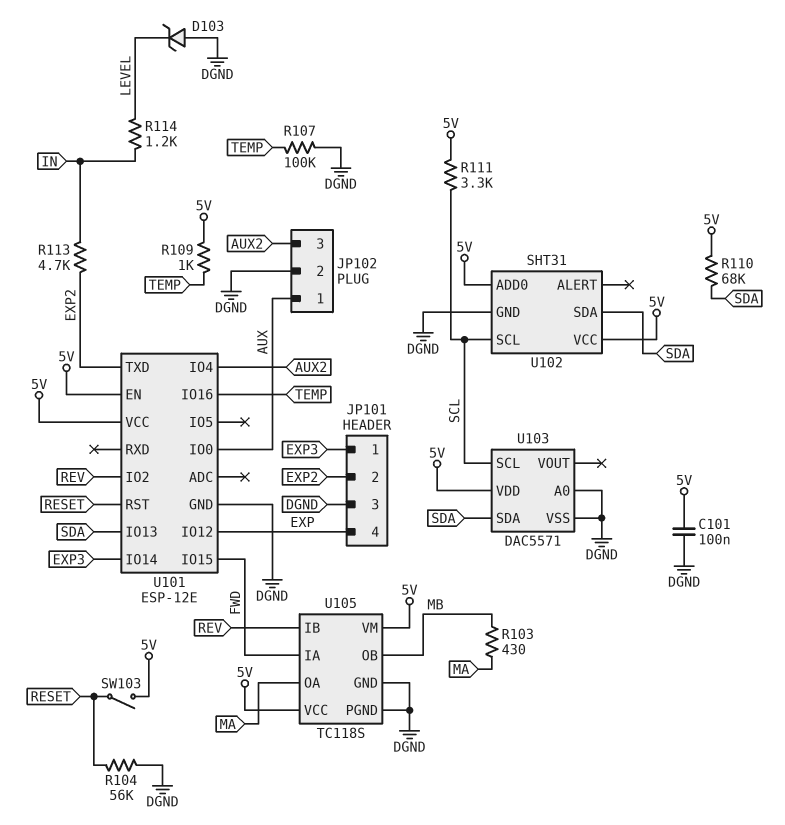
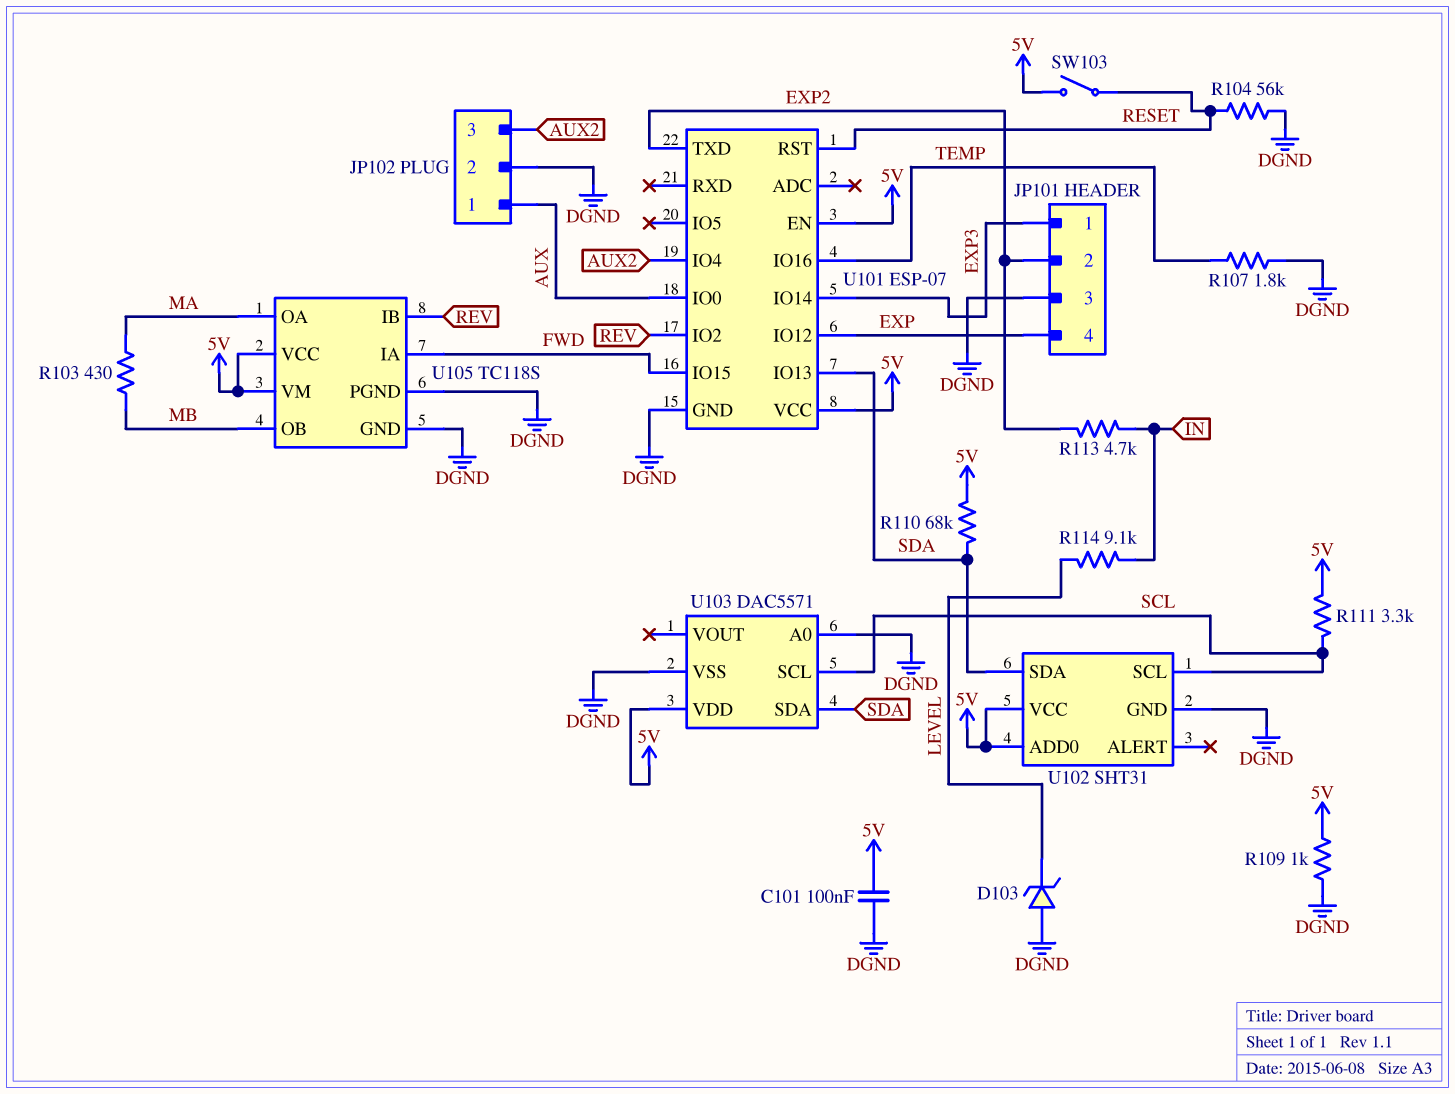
R107: 100k (DGND, TEMP) -> 1.8k (DGND, TEMP)
R109: 1k (5V, TEMP) -> 1k (5V, DGND)
R114: 1.2k (IN, LEVEL) -> 9.1k (IN, LEVEL)
U101: ESP-12E -> ESP-07

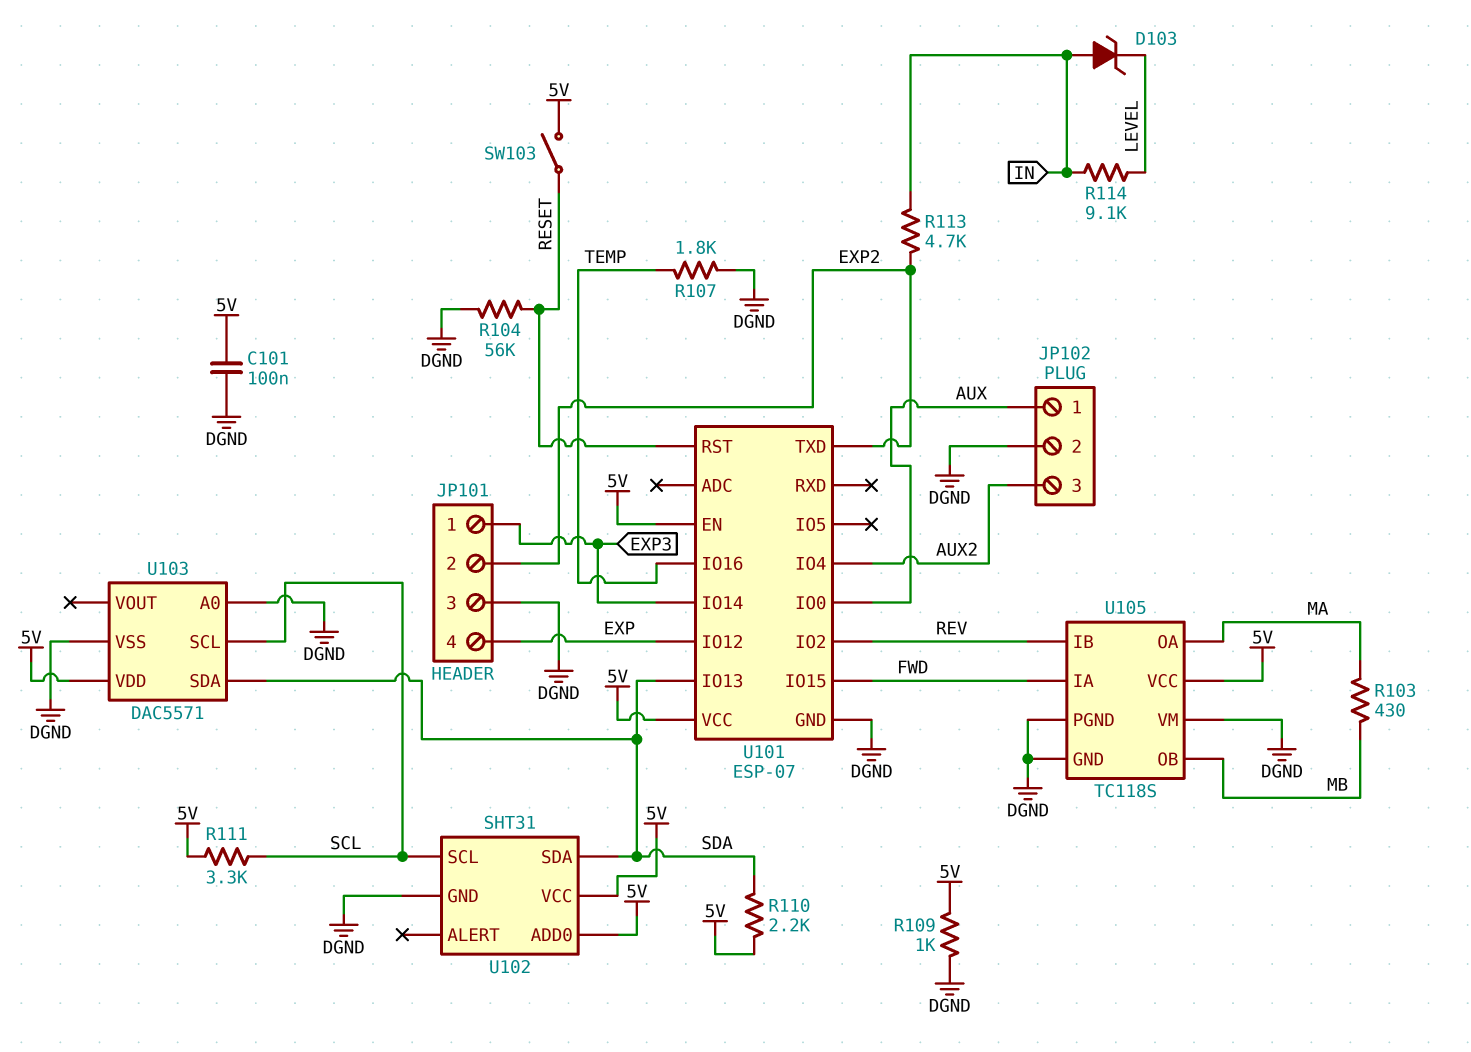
D103: zener (A DGND, K LEVEL) -> zener (A IN, K LEVEL)
R110: 68k (5V, SDA) -> 2.2k (5V, SDA)
U105 pin VM: 5V -> DGND

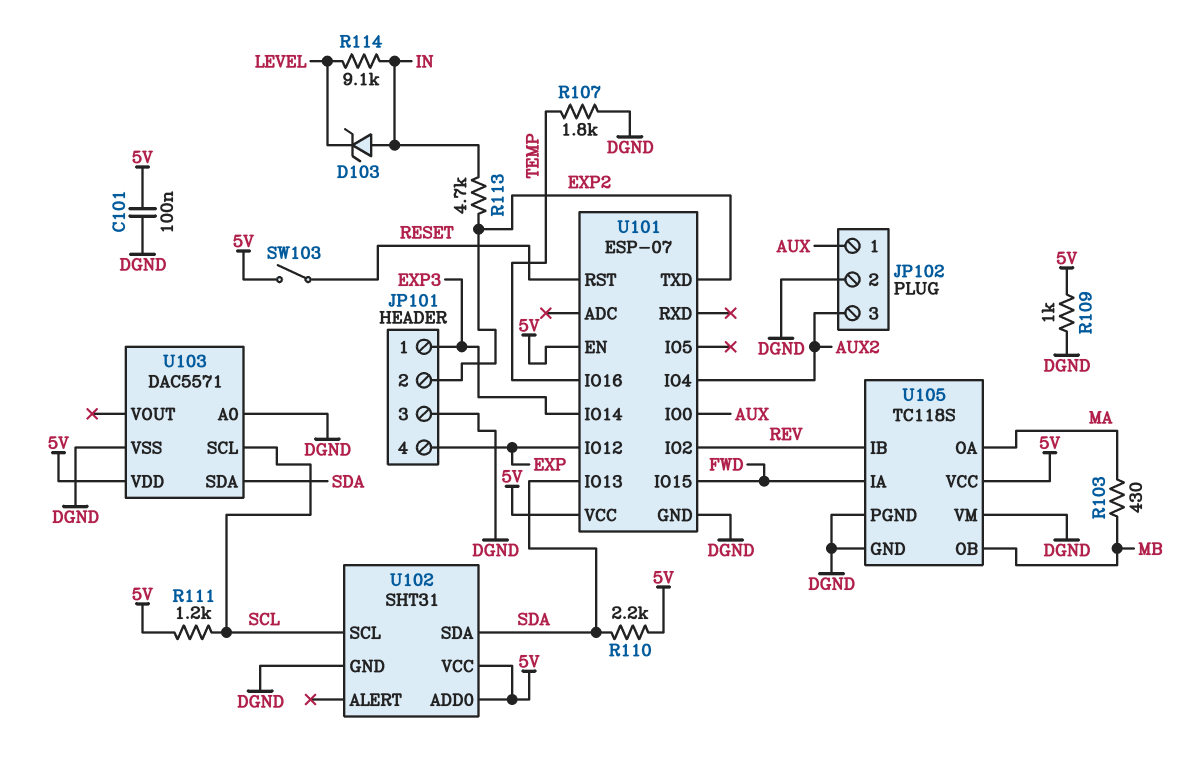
R104: 56k (DGND, RESET) -> none
R111: 3.3k (5V, SCL) -> 1.2k (5V, SCL)

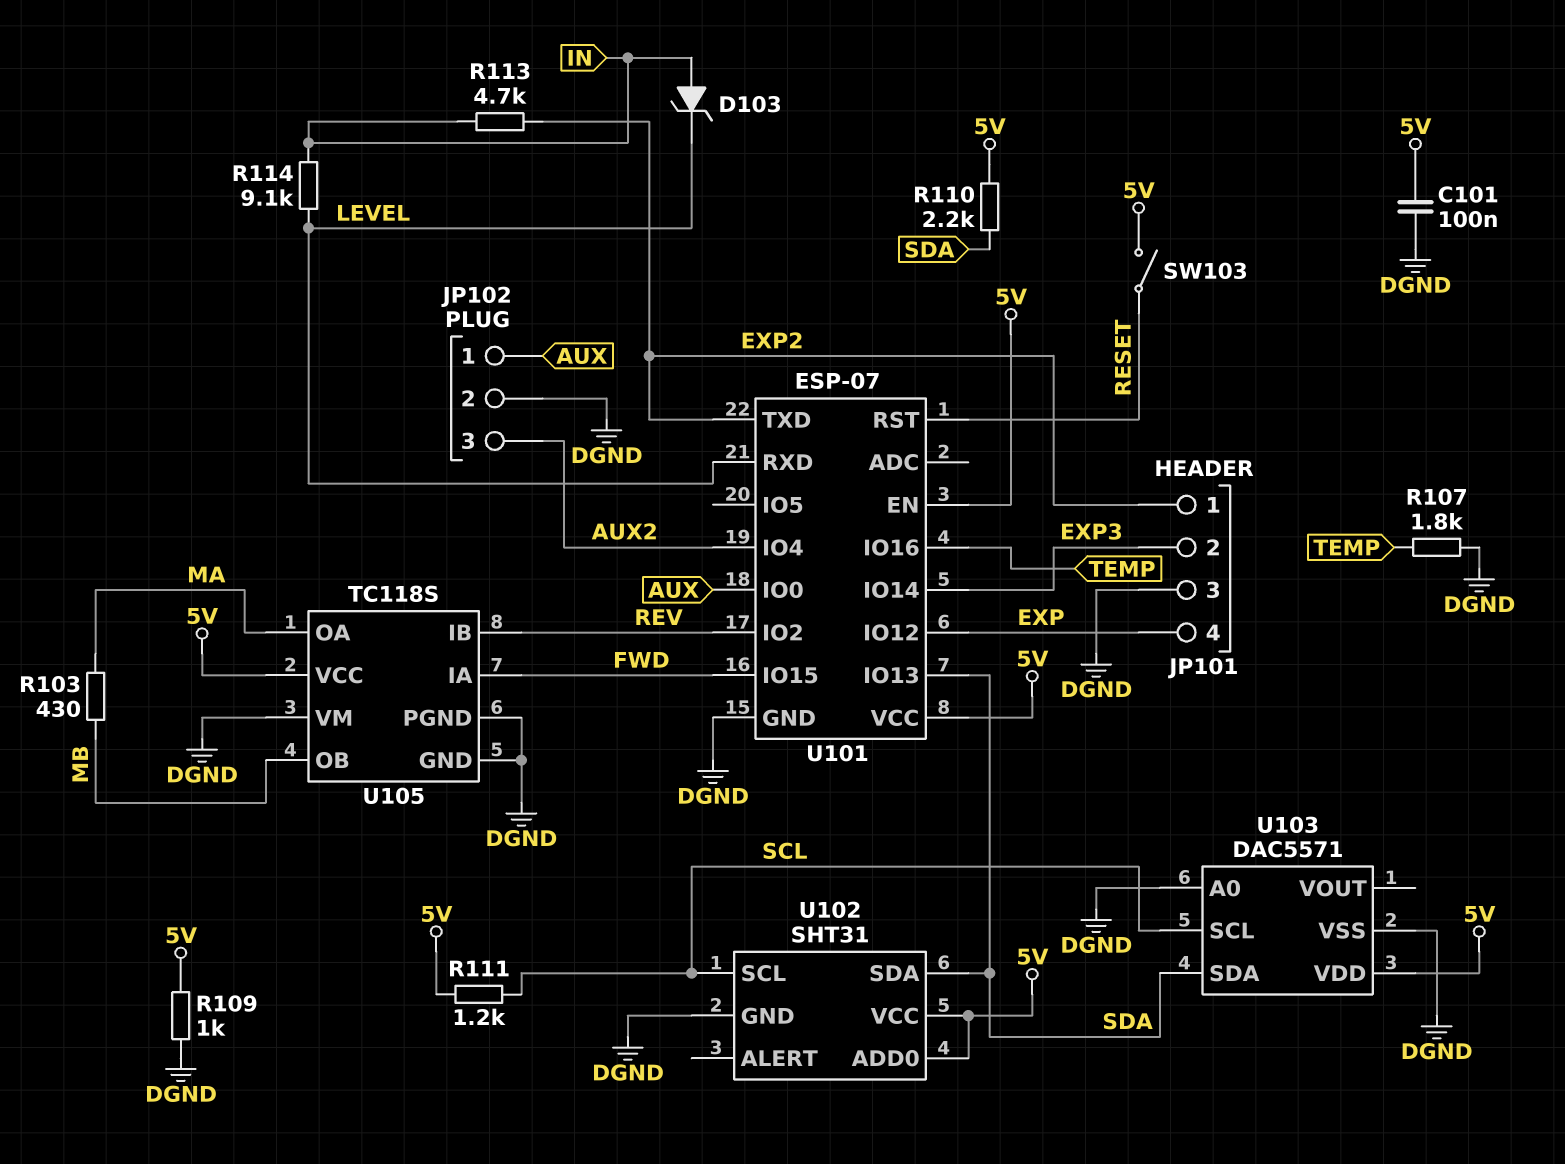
JP101 pin 1: EXP3 -> EXP2
JP101 pin 2: EXP2 -> EXP3
U101 pin RXD: none -> LEVEL

